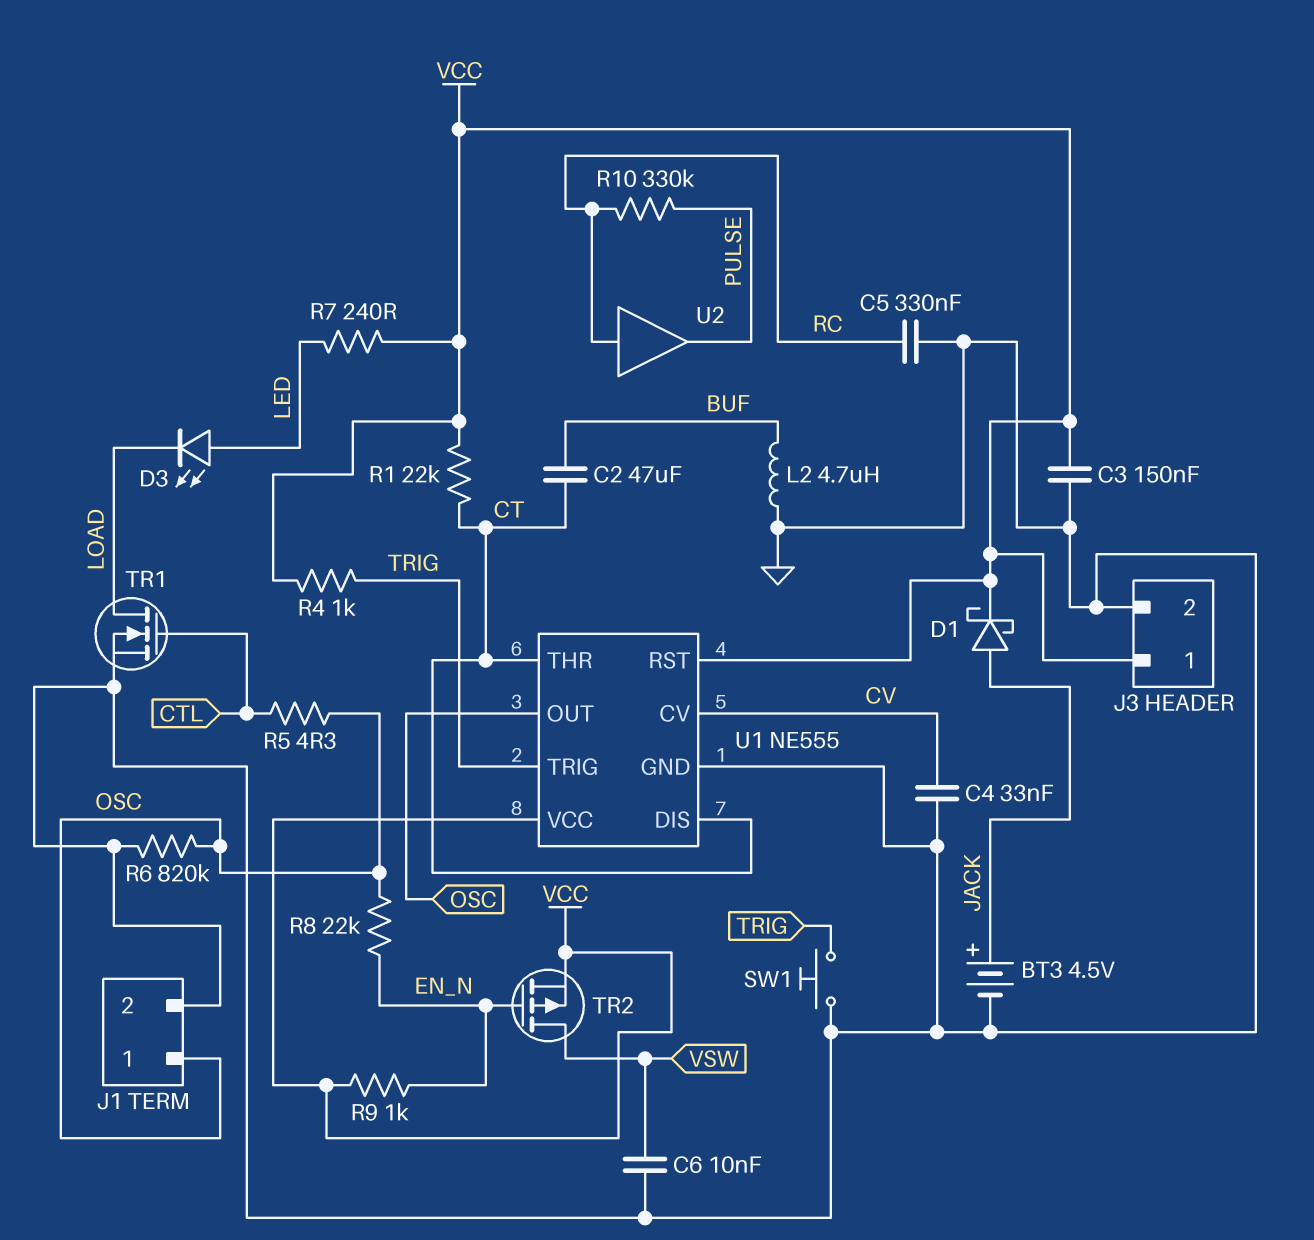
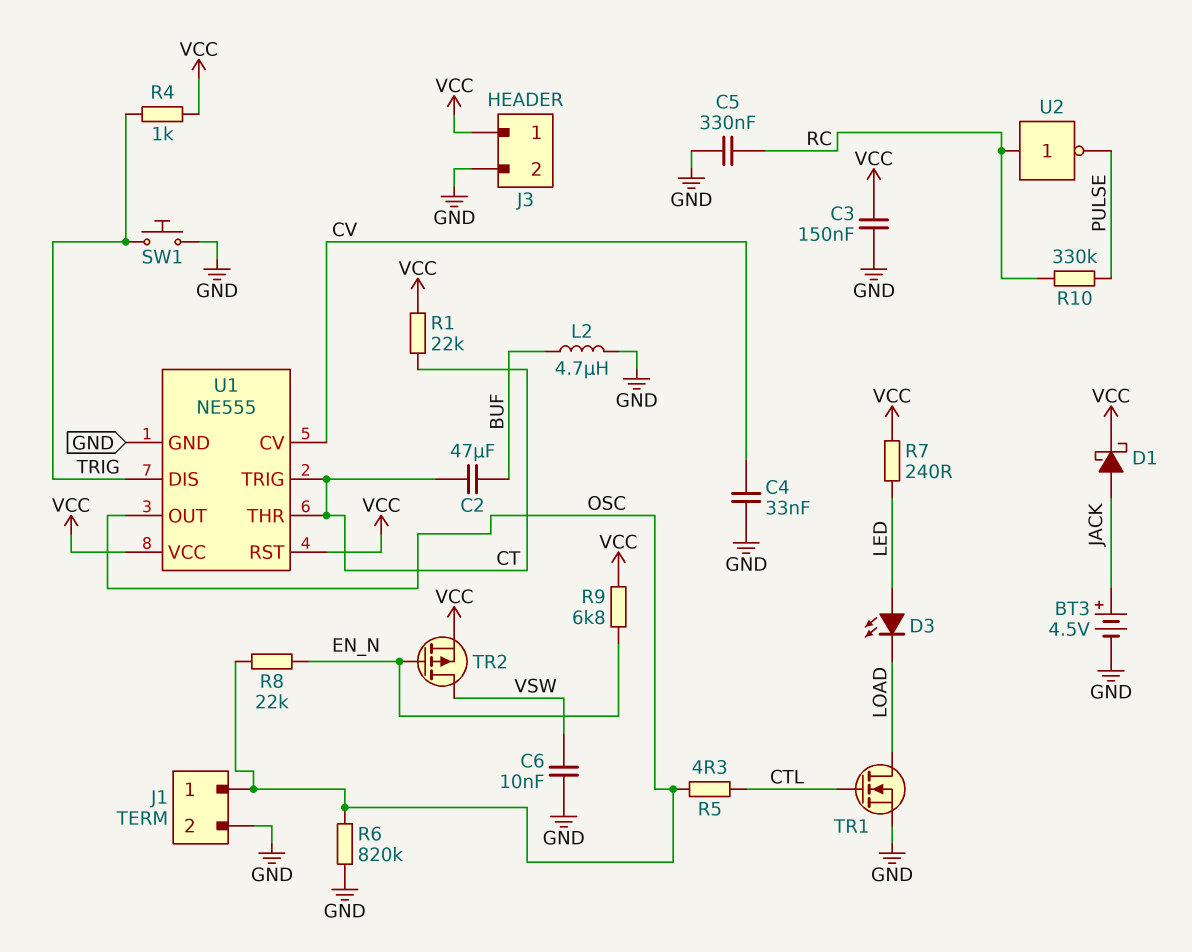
R9: 1k (EN_N, VCC) -> 6.8k (EN_N, VCC)
U1 pin DIS: CT -> TRIG
U1 pin TRIG: TRIG -> CT
U2: buffer (in RC, out PULSE) -> NOT (in RC, out PULSE)

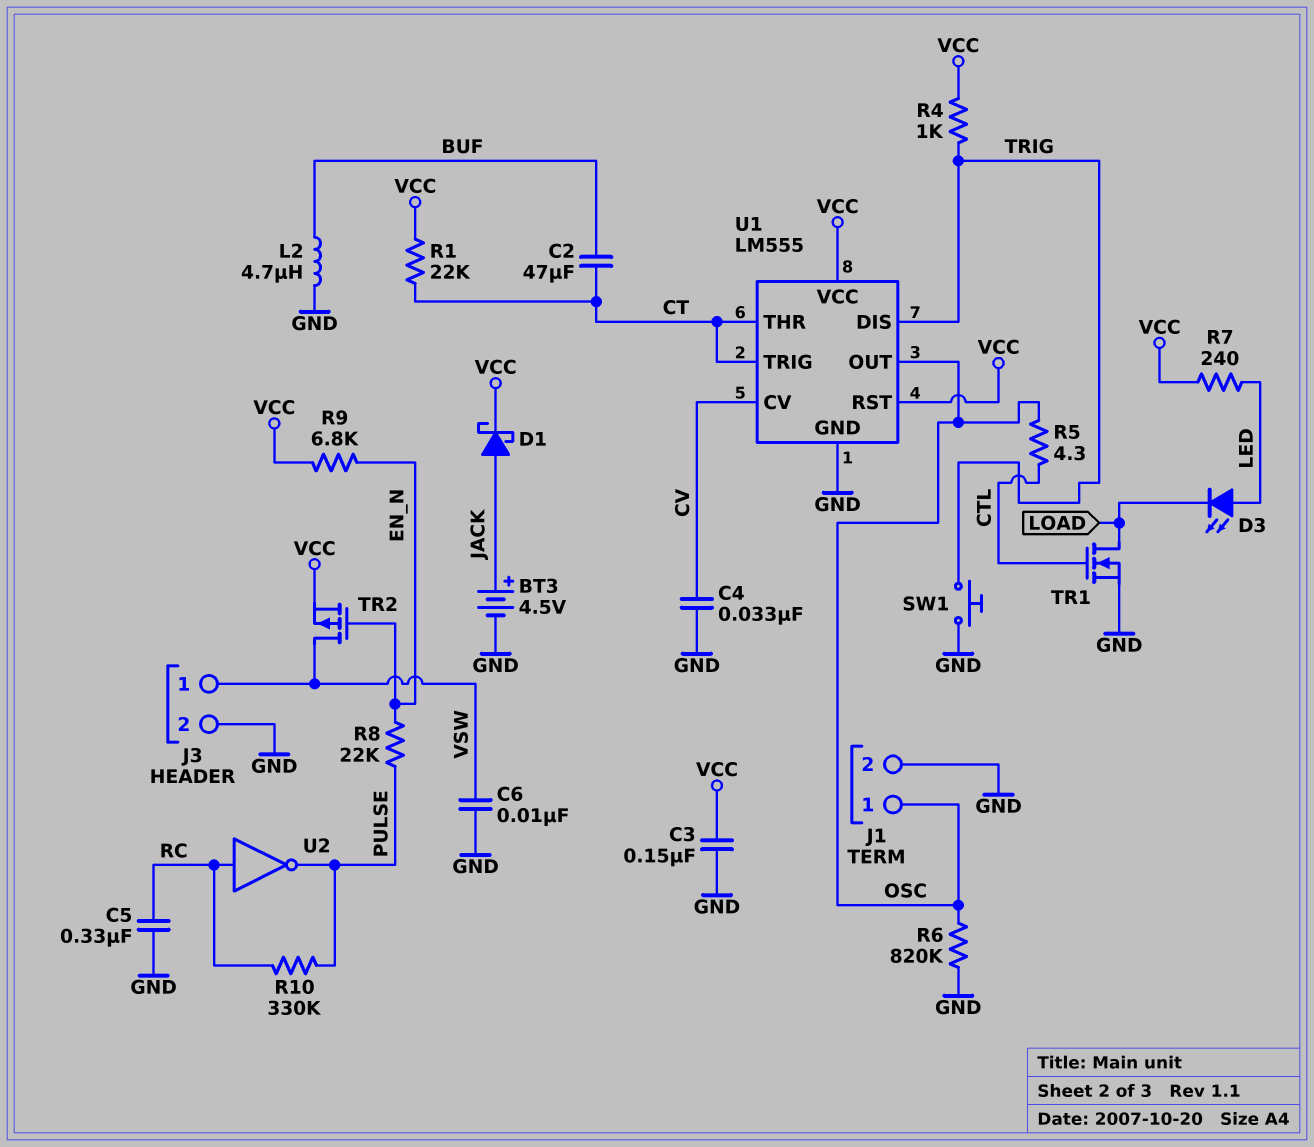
J3 pin 1: VCC -> VSW
R8: 22k (EN_N, OSC) -> 22k (EN_N, PULSE)
U1: NE555 -> LM555

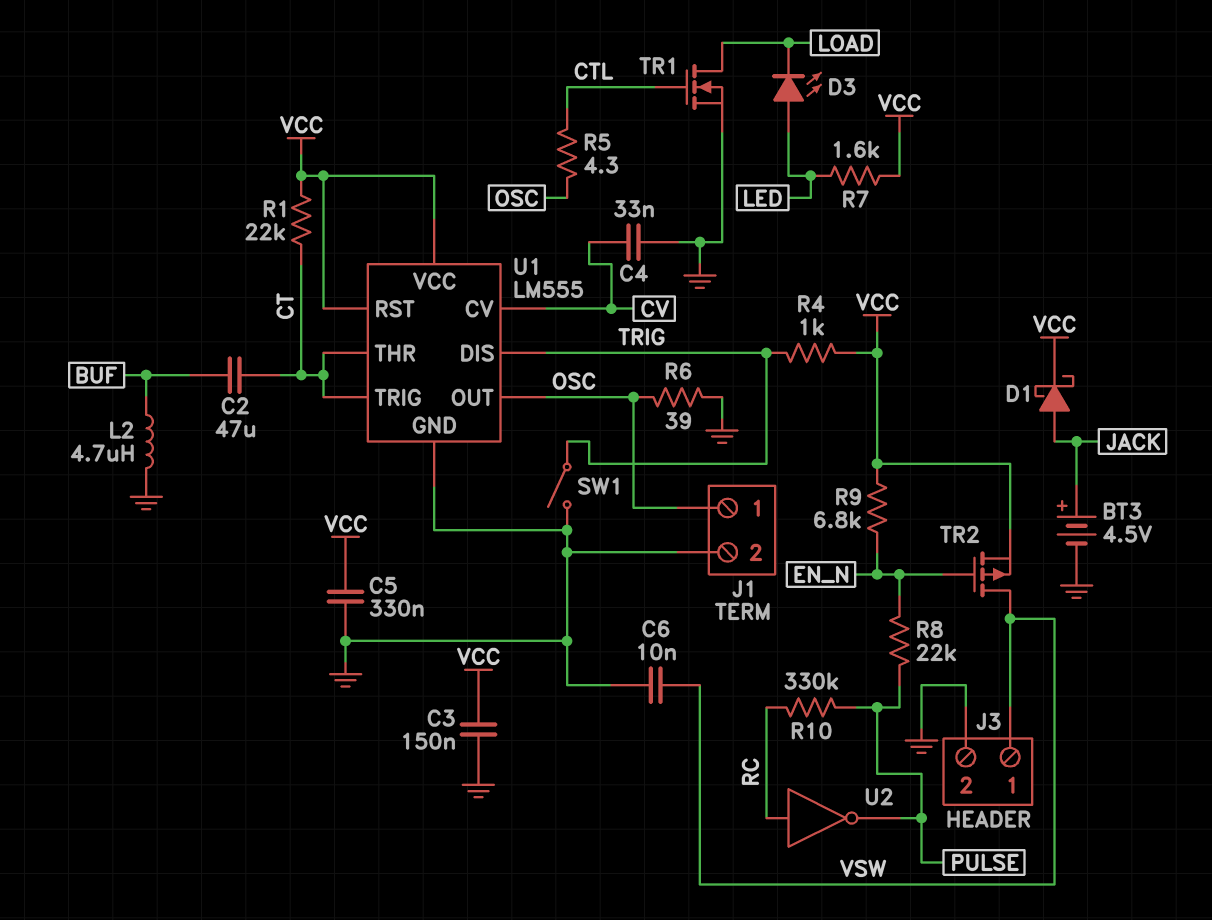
C5: 330nF (GND, RC) -> 330nF (GND, VCC)
R6: 820k (GND, OSC) -> 39 (GND, OSC)
R7: 240 (LED, VCC) -> 1.6k (LED, VCC)
SW1: button (GND, TRIG) -> switch (GND, TRIG)

